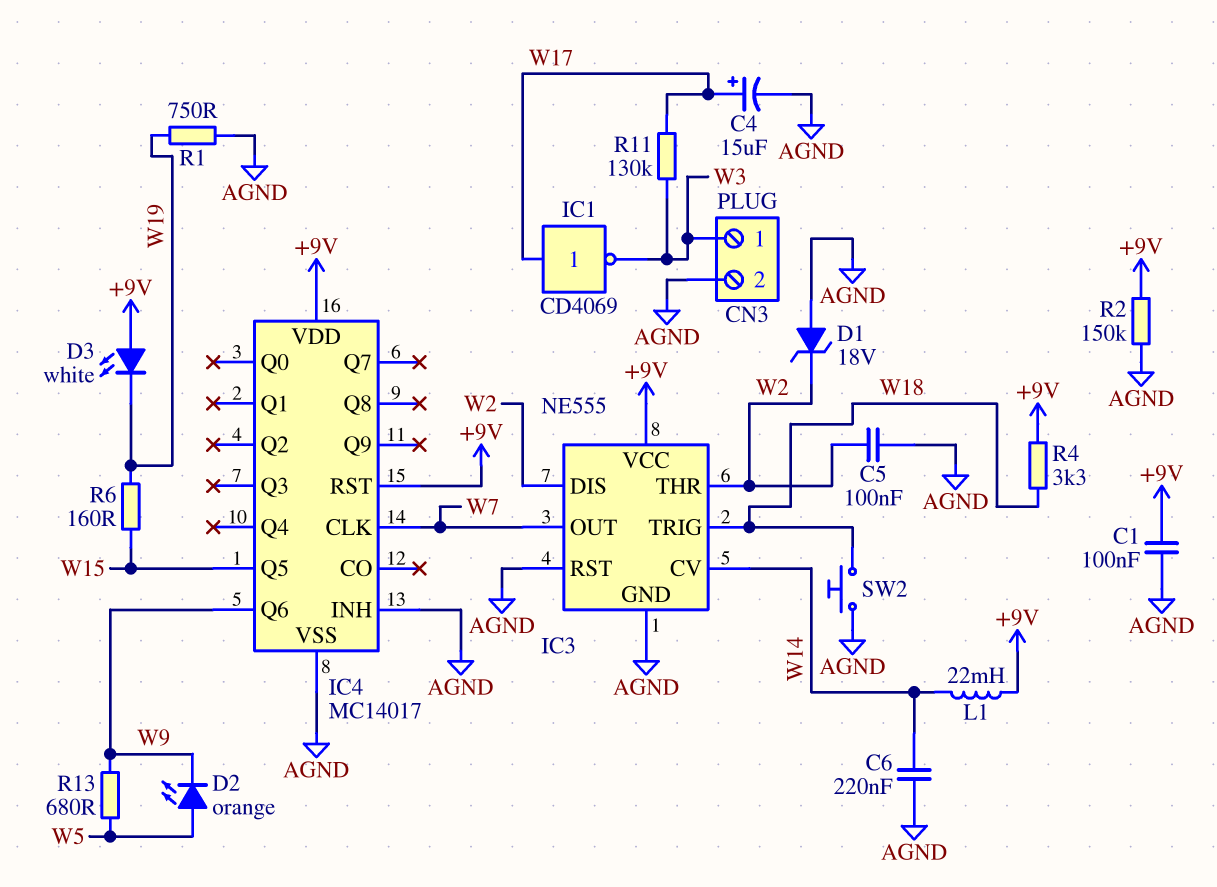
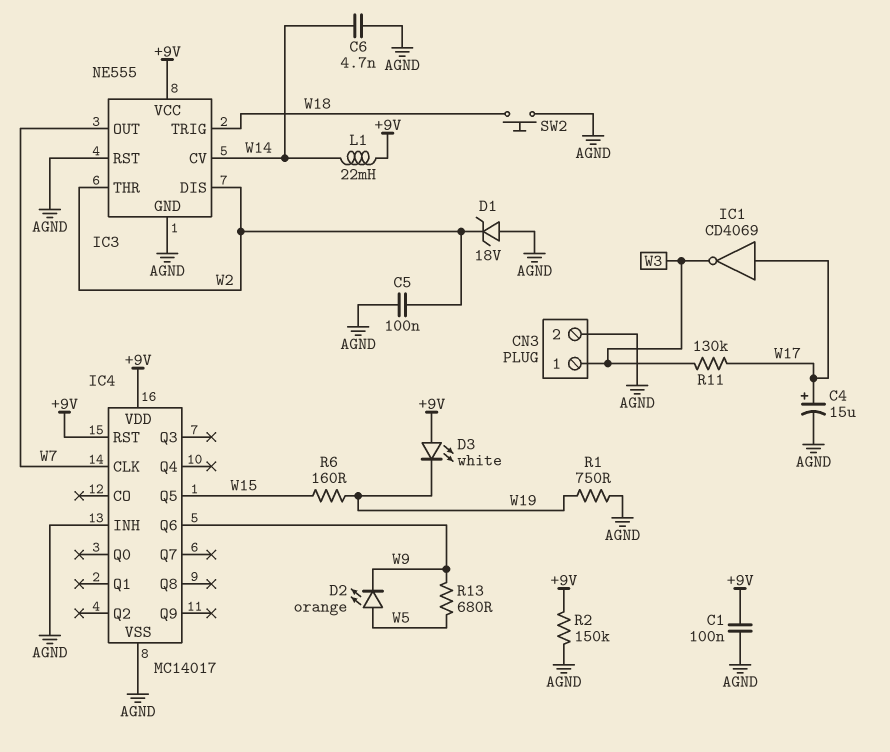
C6: 220nF (AGND, W14) -> 4.7nF (AGND, W14)
R4: 3.3k (+9V, W18) -> none

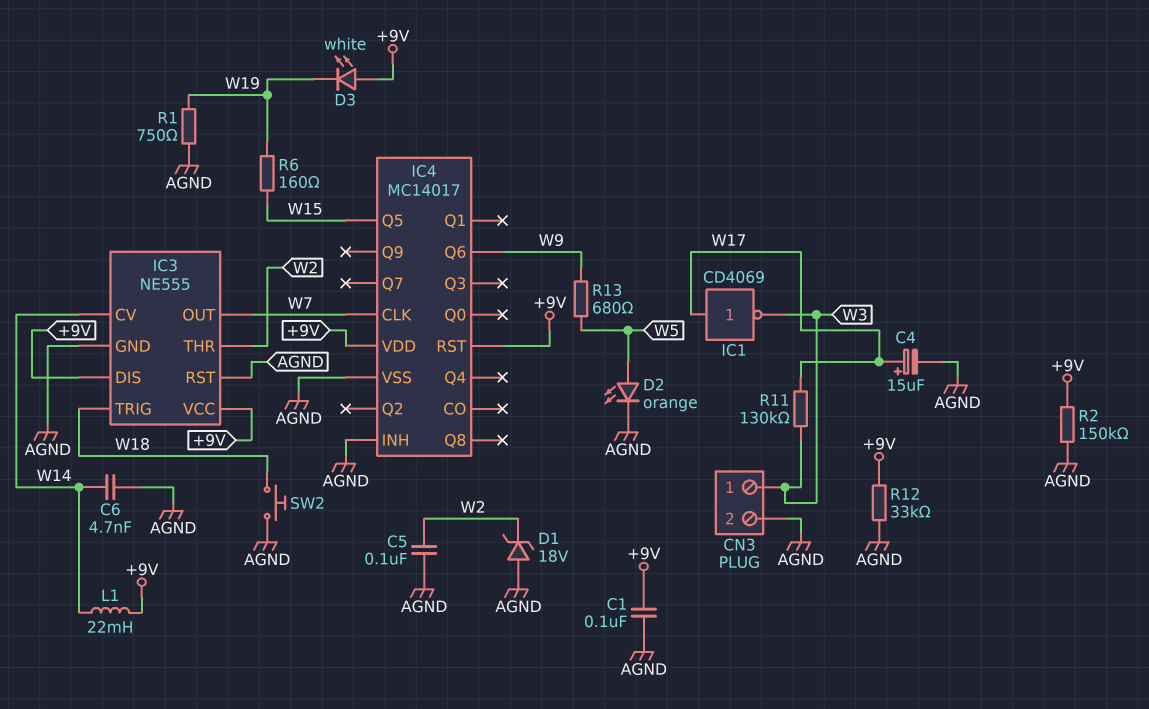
D2: LED orange (A W5, K W9) -> LED orange (A W5, K AGND)
IC3 pin DIS: W2 -> +9V
R12: none -> 33k (+9V, AGND)

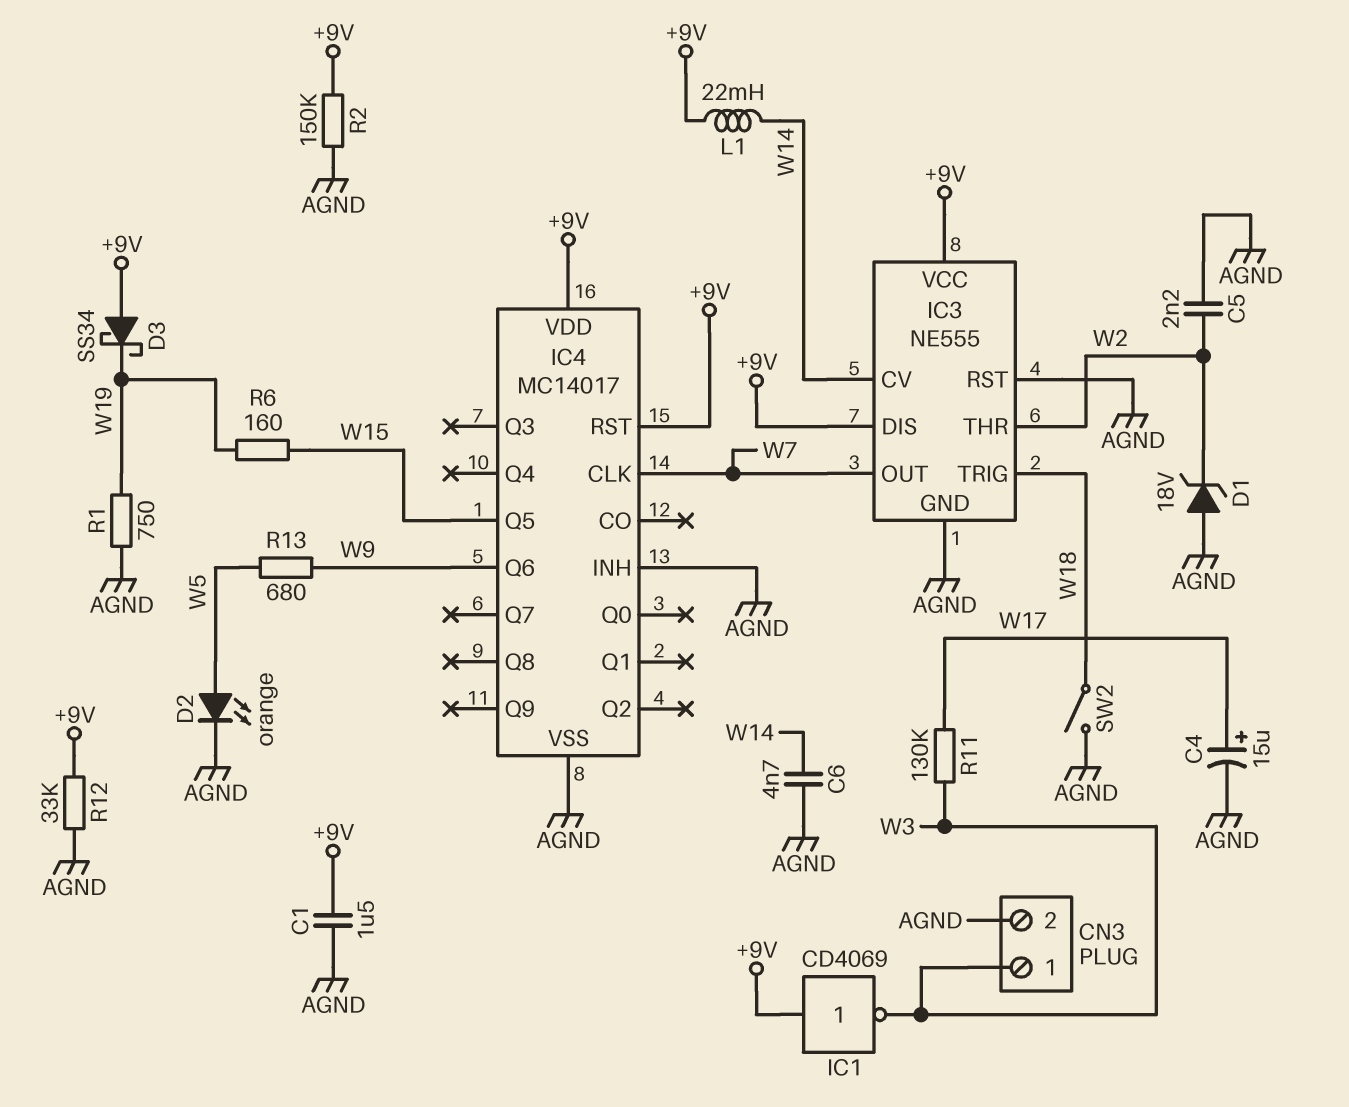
C1: 100nF (+9V, AGND) -> 1.5uF (+9V, AGND)
C5: 100nF (AGND, W2) -> 2.2nF (AGND, W2)
D3: LED white (A +9V, K W19) -> schottky SS34 (A +9V, K W19)
IC1: NOT CD4069 (in W17, out W3) -> NOT CD4069 (in +9V, out W3)
SW2: button (AGND, W18) -> switch (AGND, W18)

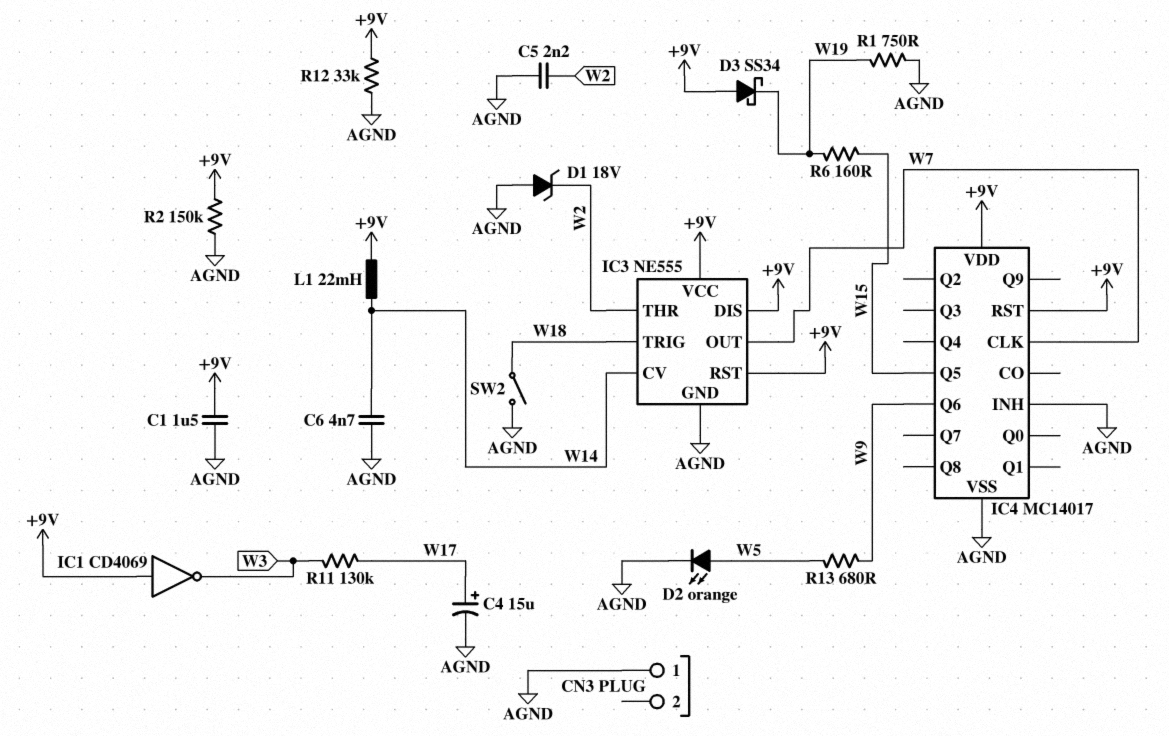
CN3 pin 1: W3 -> AGND
CN3 pin 2: AGND -> none
IC3 pin RST: AGND -> +9V

